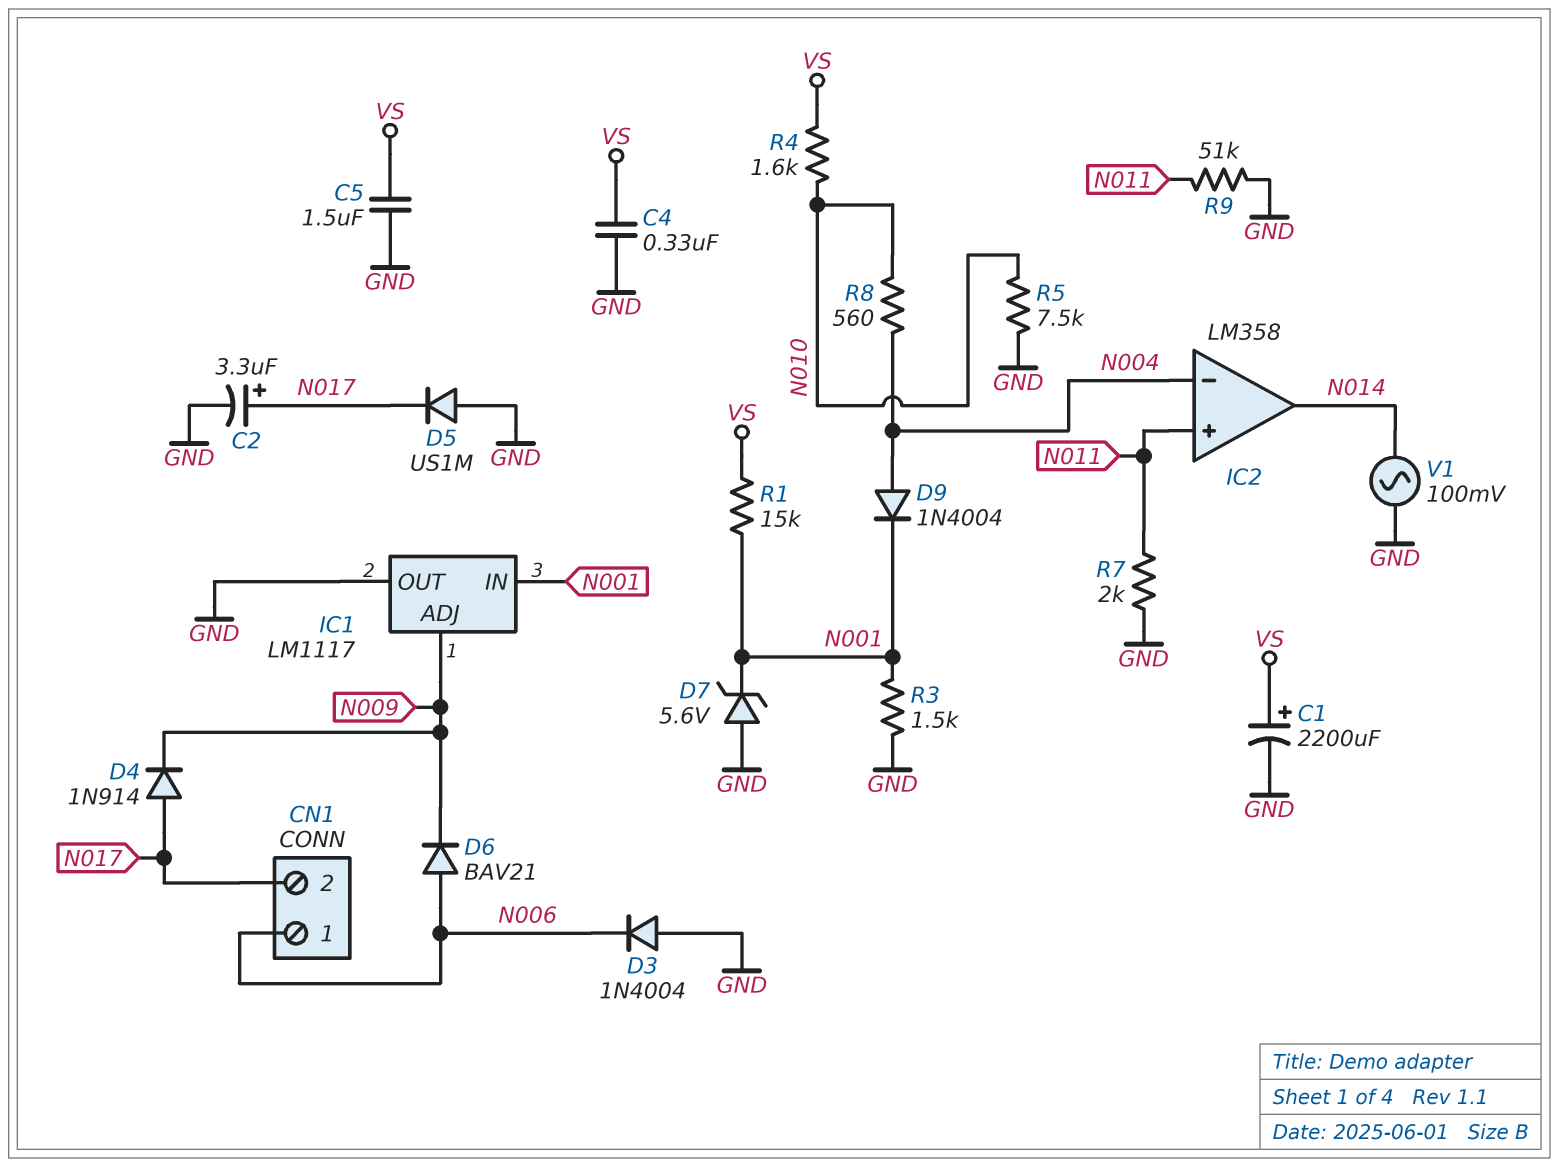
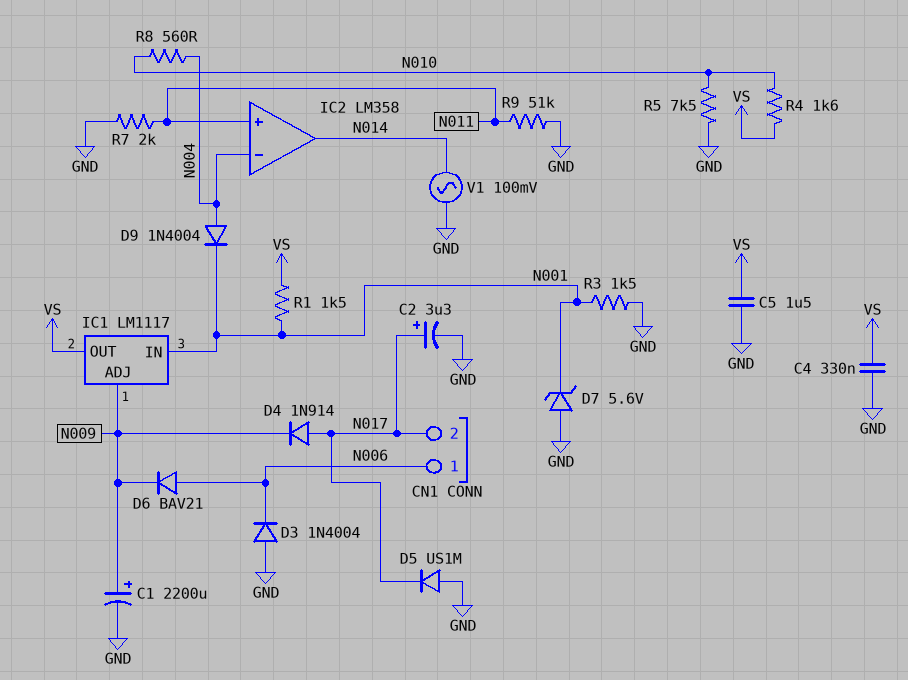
C1: 2200uF (plus VS, minus GND) -> 2200uF (plus N009, minus GND)
IC1 pin OUT: GND -> VS
R1: 15k (N001, VS) -> 1.5k (N001, VS)

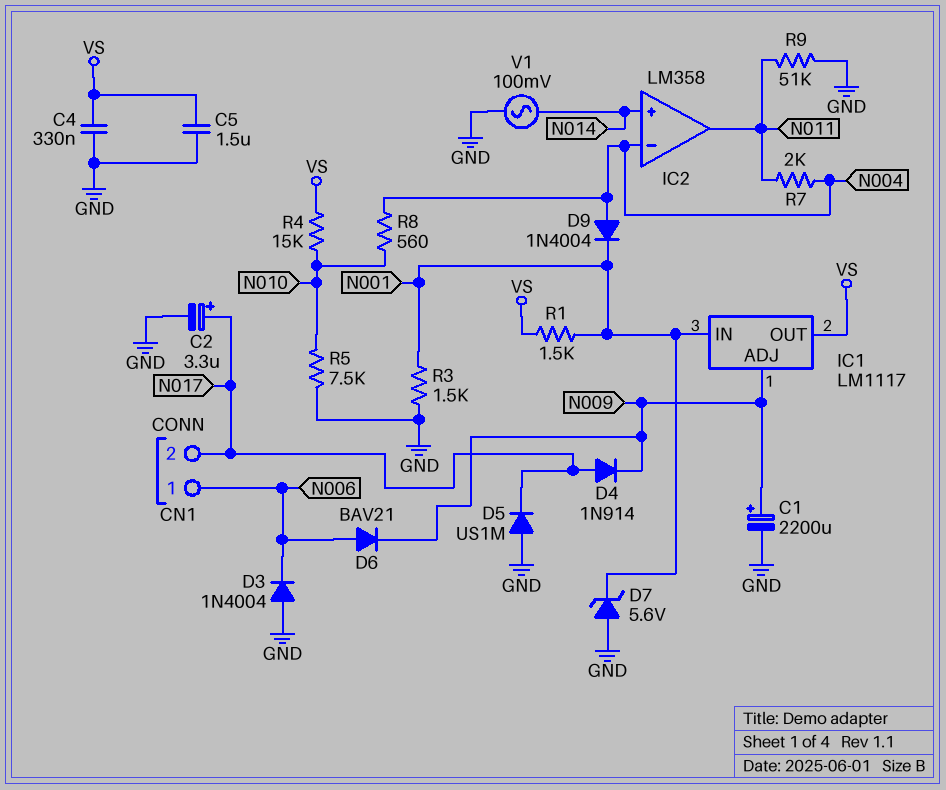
IC2 pin in+: N011 -> N014
IC2 pin out: N014 -> N011
R4: 1.6k (N010, VS) -> 15k (N010, VS)
R7: 2k (GND, N011) -> 2k (N004, N011)

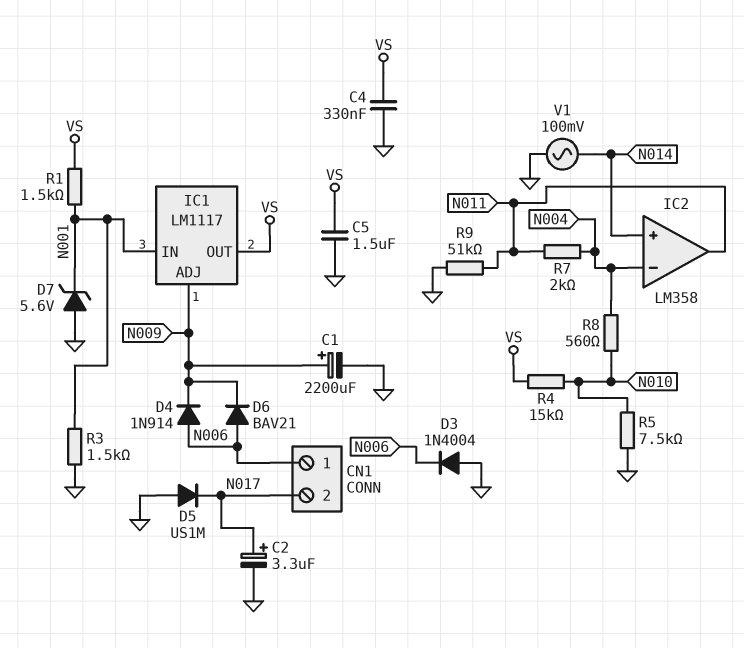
D4: diode 1N914 (A N017, K N009) -> diode 1N914 (A N006, K N009)
D9: diode 1N4004 (A N004, K N001) -> none

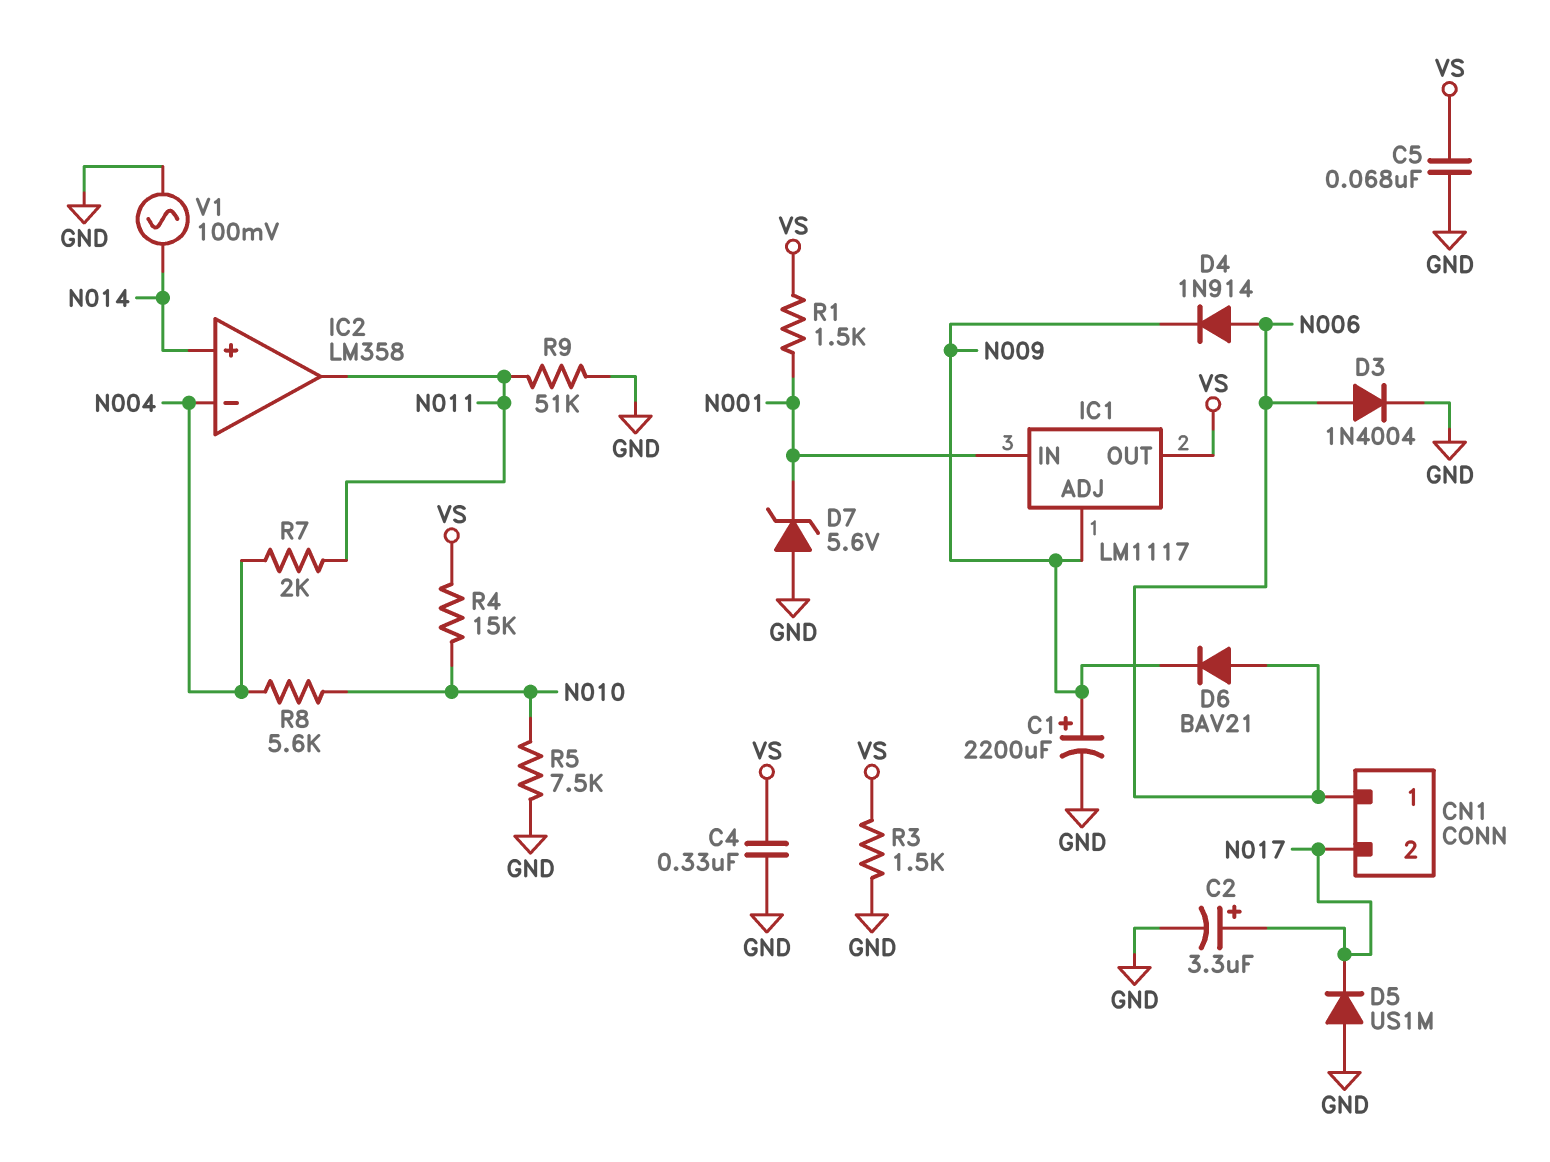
C5: 1.5uF (GND, VS) -> 68nF (GND, VS)
D3: diode 1N4004 (A GND, K N006) -> diode 1N4004 (A N006, K GND)
R3: 1.5k (GND, N001) -> 1.5k (GND, VS)
R8: 560 (N004, N010) -> 5.6k (N004, N010)

